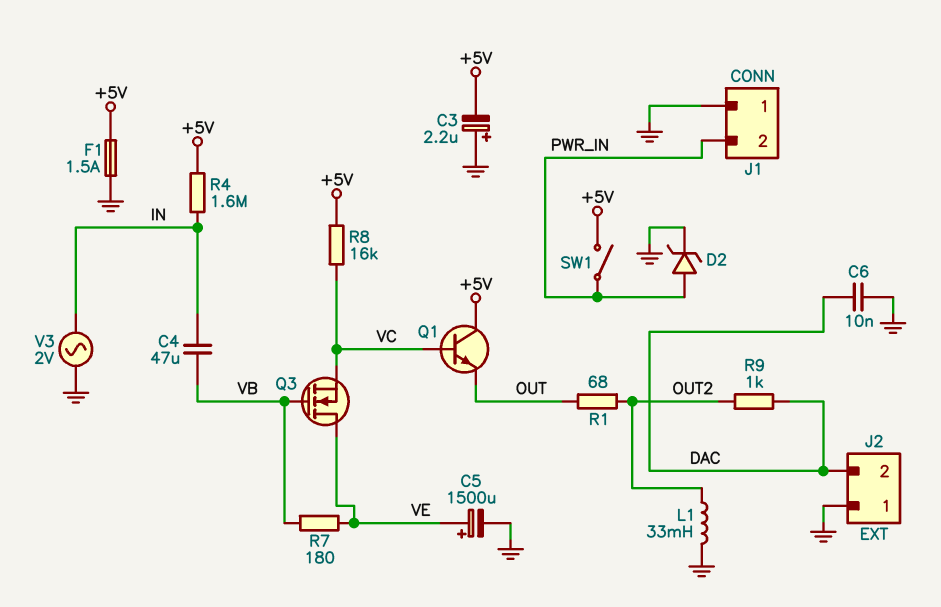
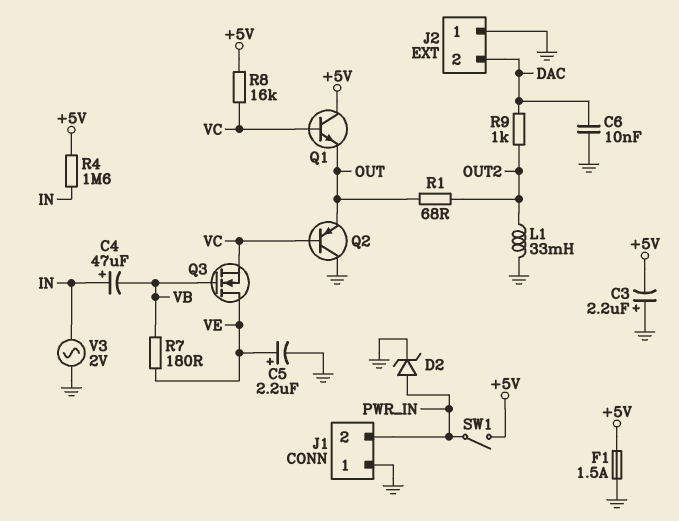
C4: 47uF (IN, VB) -> 47uF (plus IN, minus VB)
C5: 1500uF (plus VE, minus GND) -> 2.2uF (plus VE, minus GND)
Q2: none -> PNP (B VC, C GND, E OUT)

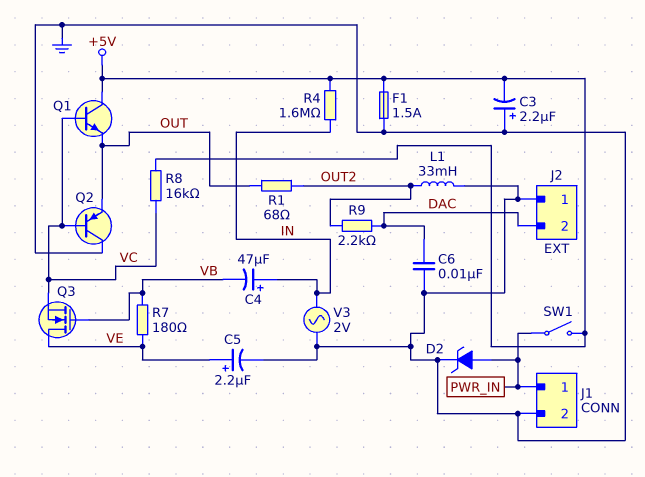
J1 pin 1: GND -> PWR_IN
J1 pin 2: PWR_IN -> GND
R9: 1k (DAC, OUT2) -> 2.2k (DAC, OUT2)

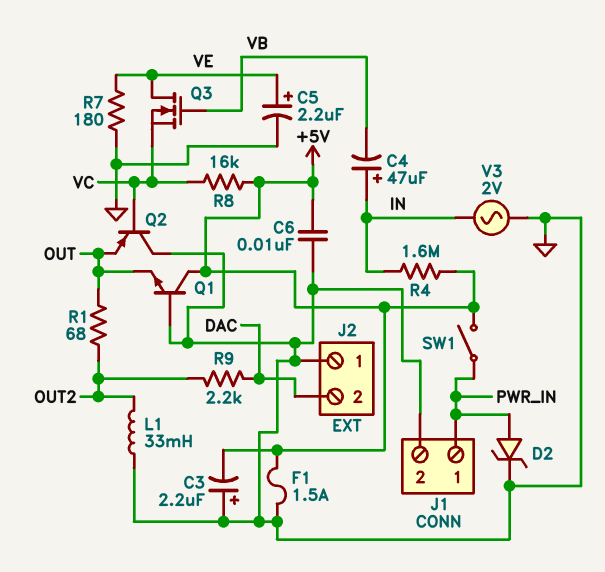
C6: 10nF (DAC, GND) -> 10nF (+5V, GND)
Q1: NPN (B VC, C +5V, E OUT) -> NPN (B GND, C +5V, E OUT)
R7: 180 (VB, VE) -> 180 (GND, VE)

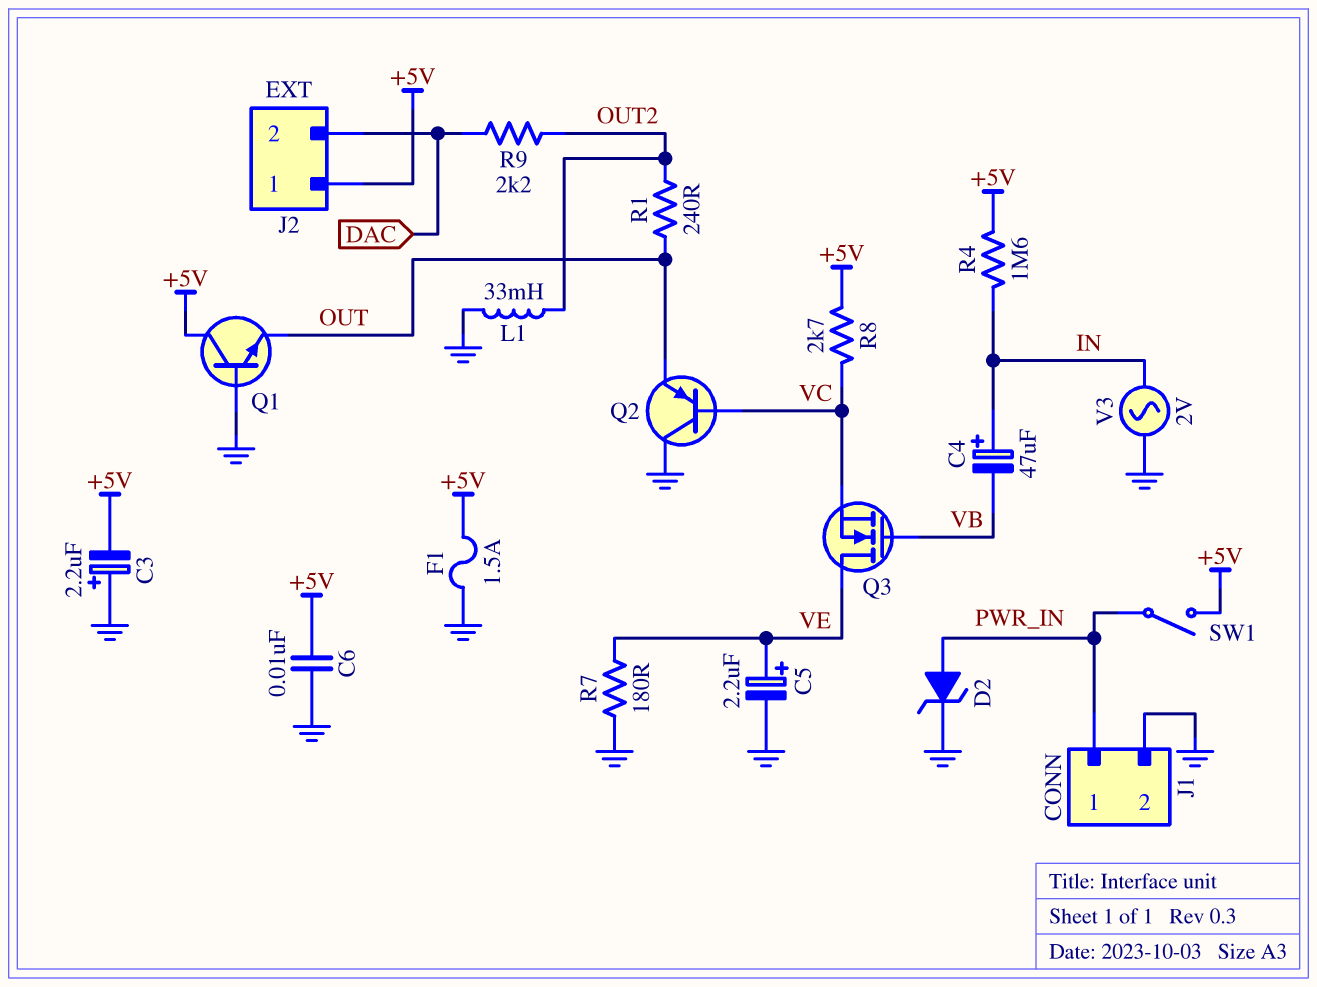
J2 pin 1: GND -> +5V
R1: 68 (OUT, OUT2) -> 240 (OUT, OUT2)
R8: 16k (+5V, VC) -> 2.7k (+5V, VC)

